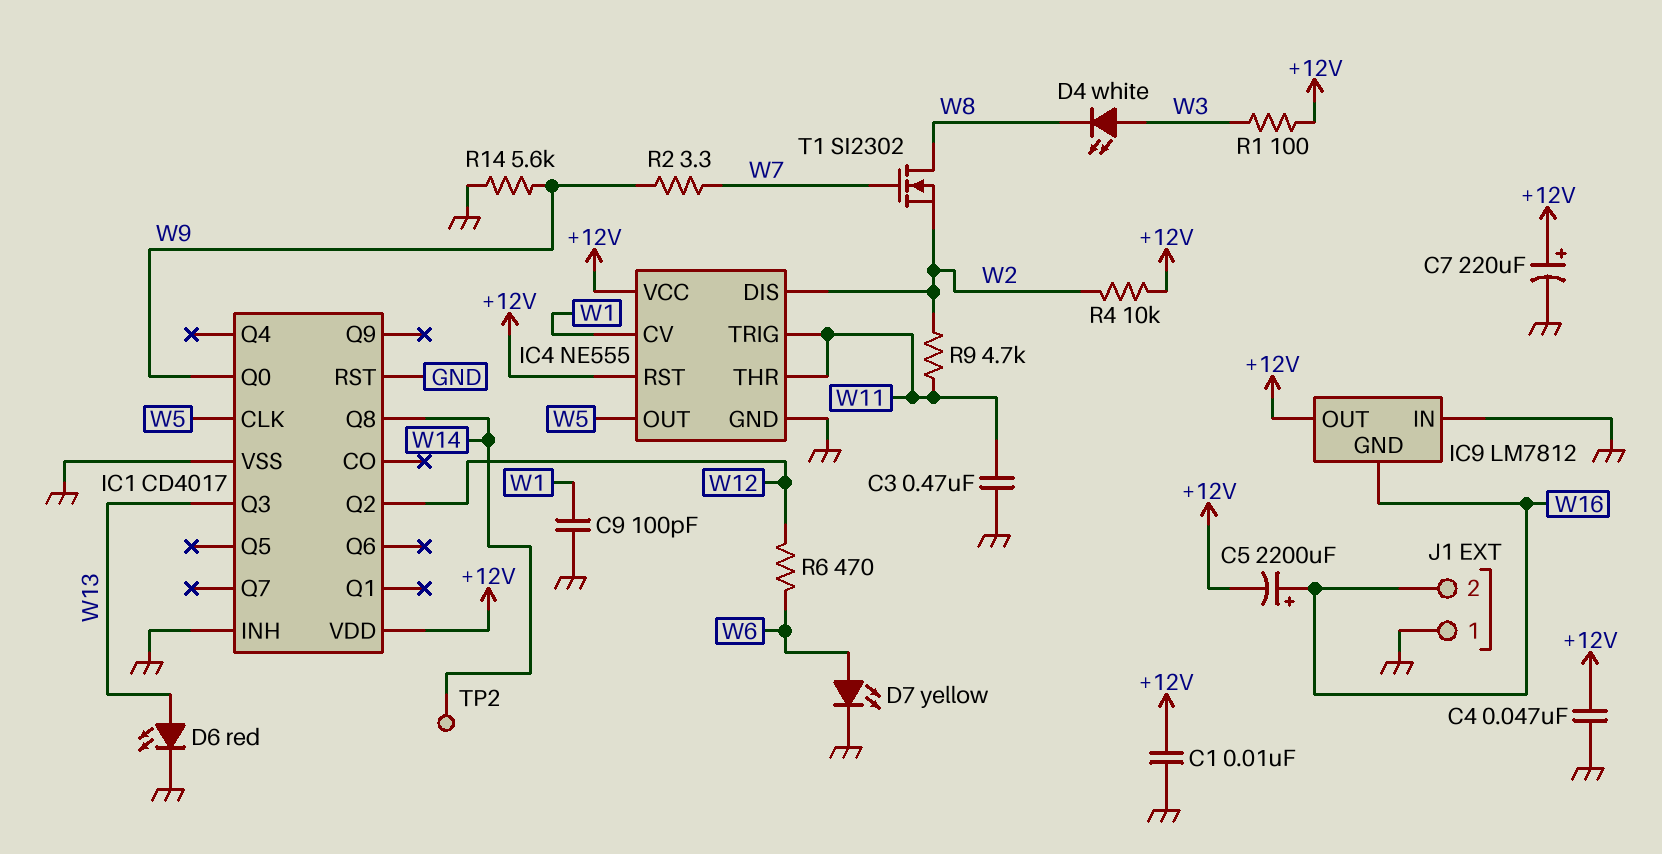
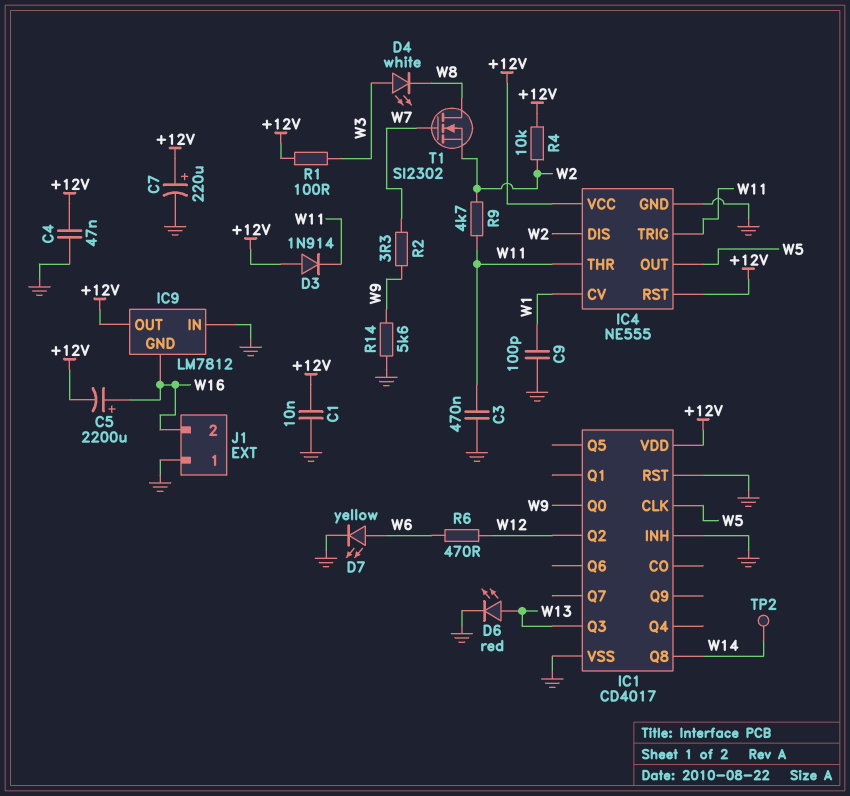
D3: none -> diode 1N914 (A +12V, K W11)

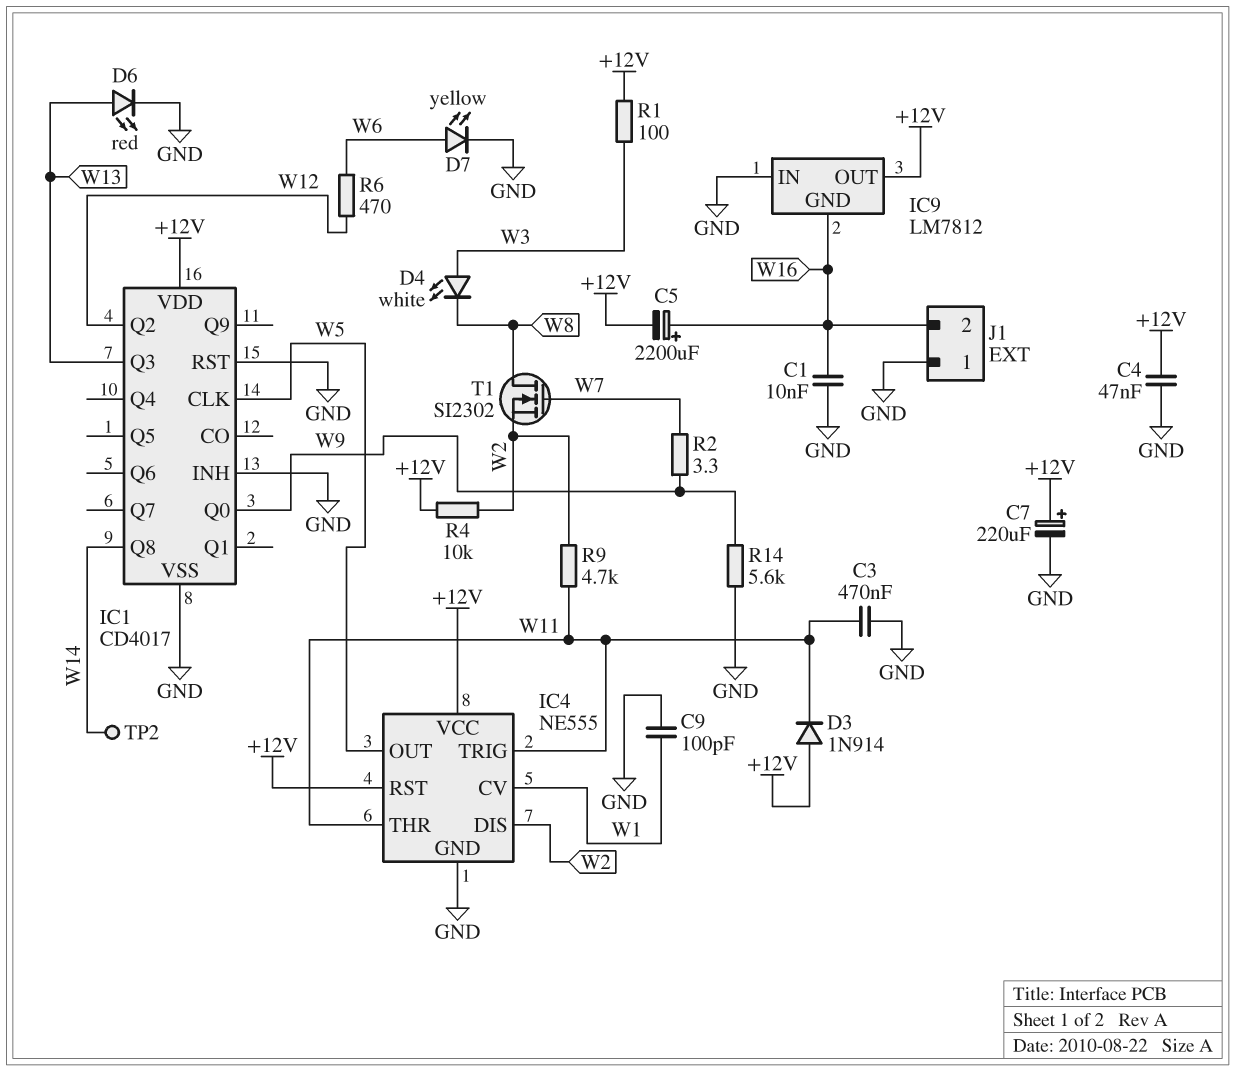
C1: 10nF (+12V, GND) -> 10nF (GND, W16)

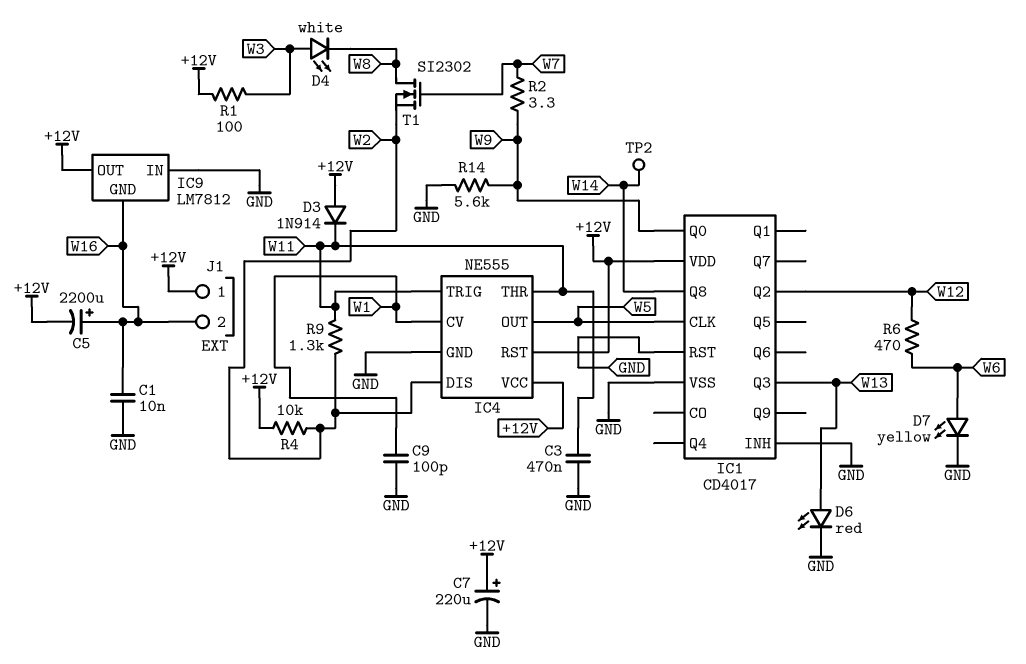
C4: 47nF (+12V, GND) -> none
J1 pin 1: GND -> +12V
R9: 4.7k (W2, W11) -> 1.3k (W2, W11)

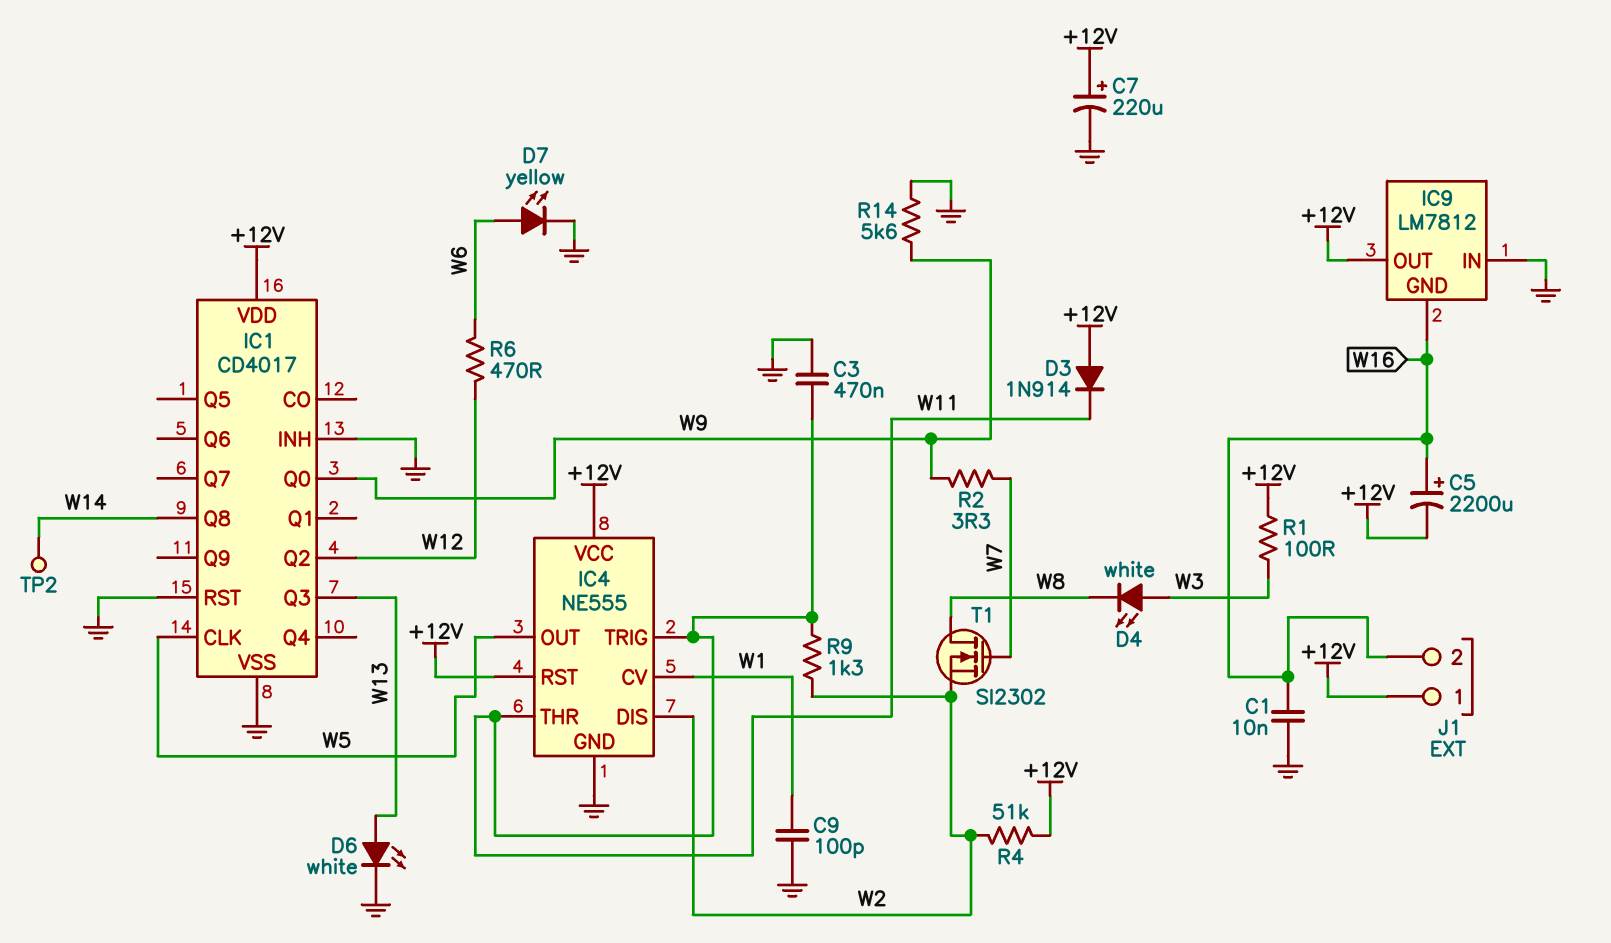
D6: LED red (A W13, K GND) -> LED white (A W13, K GND)
R4: 10k (+12V, W2) -> 51k (+12V, W2)

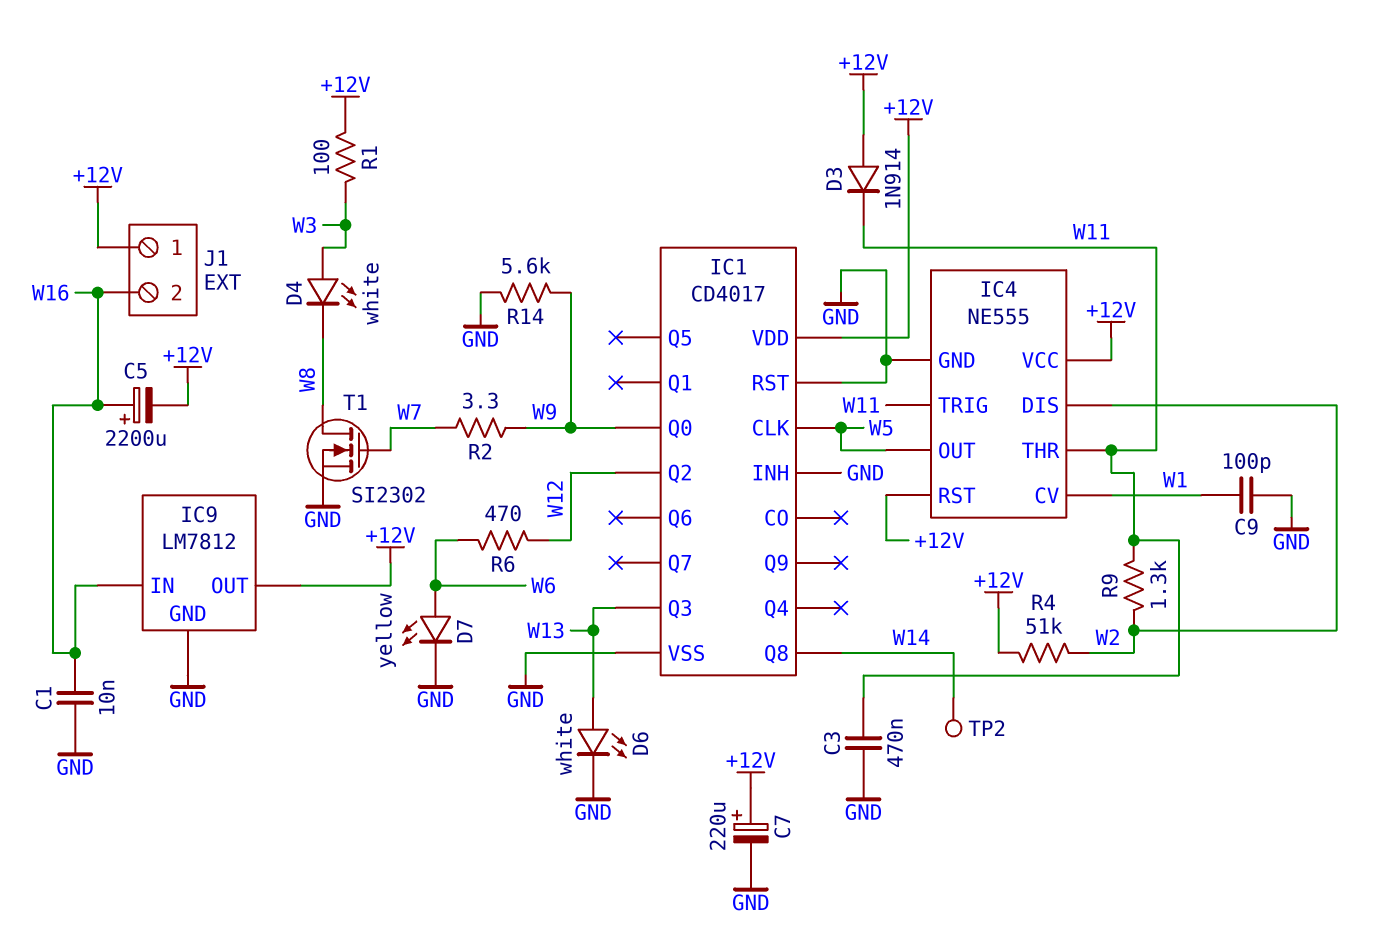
IC9 pin GND: W16 -> GND
IC9 pin IN: GND -> W16
T1: NMOS SI2302 (G W7, D W8, S W2) -> NMOS SI2302 (G W7, D W8, S GND)

